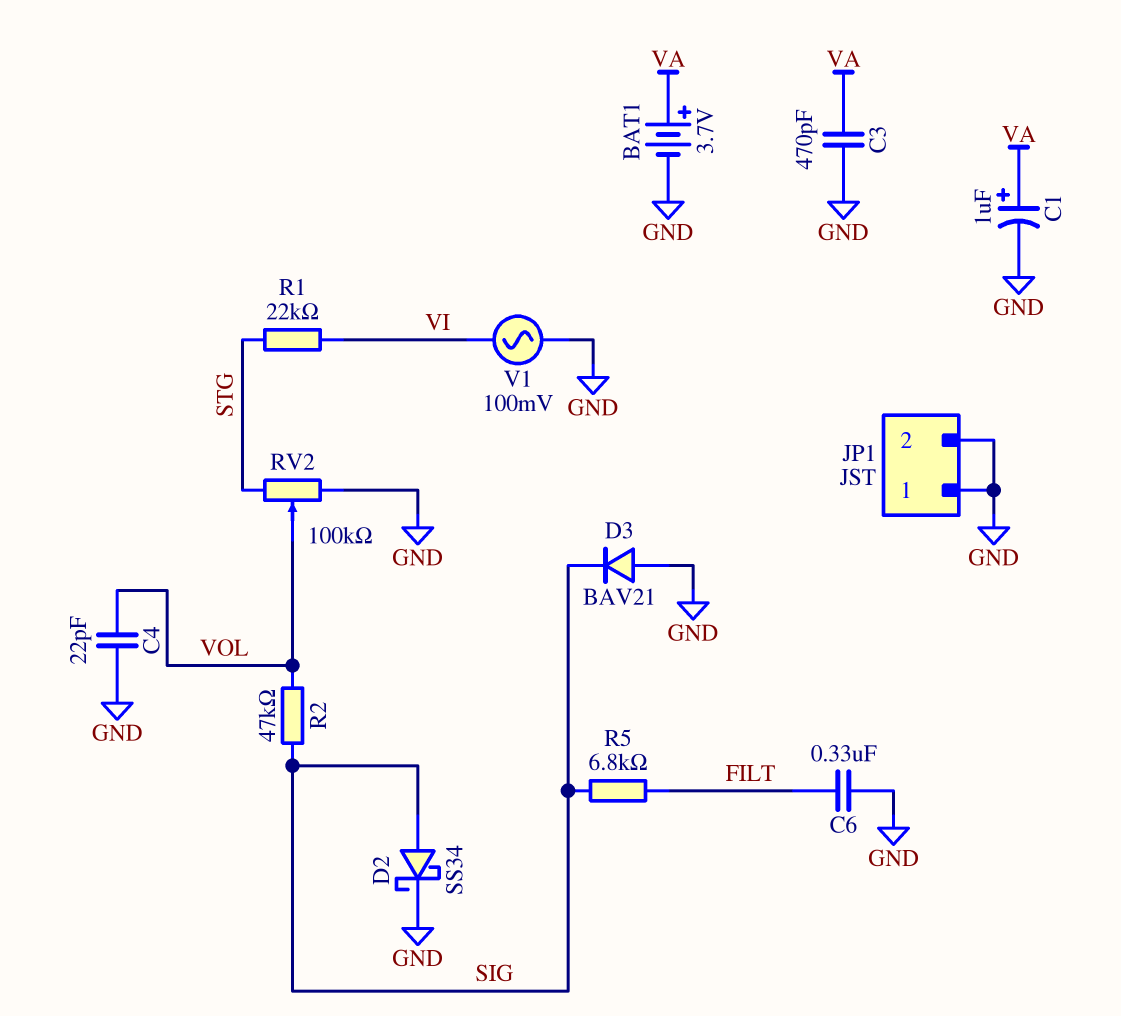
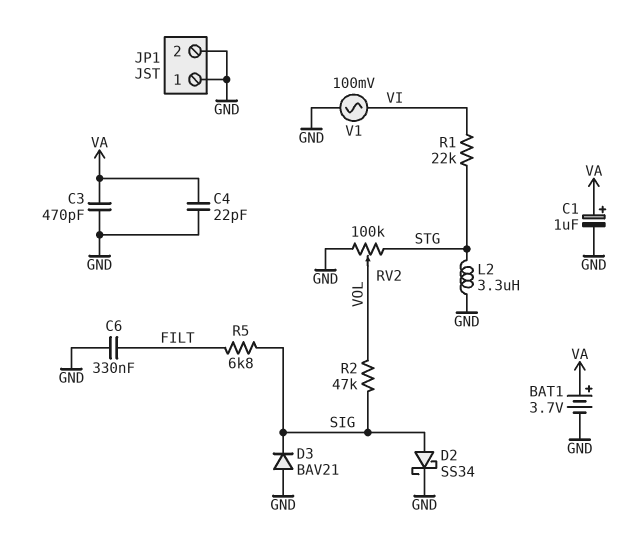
C4: 22pF (GND, VOL) -> 22pF (GND, VA)
L2: none -> 3.3uH (GND, STG)

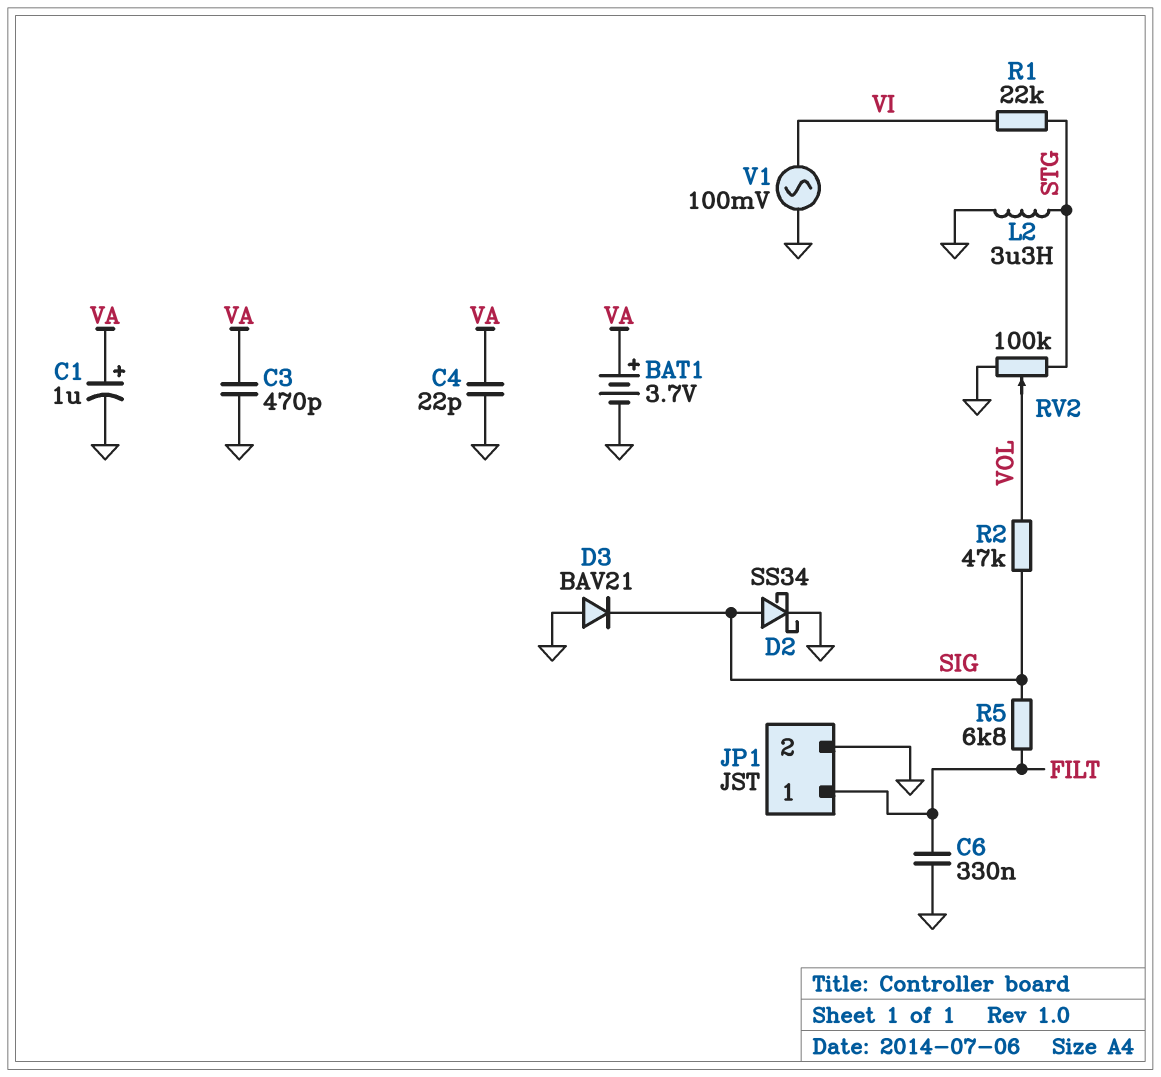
JP1 pin 1: GND -> FILT

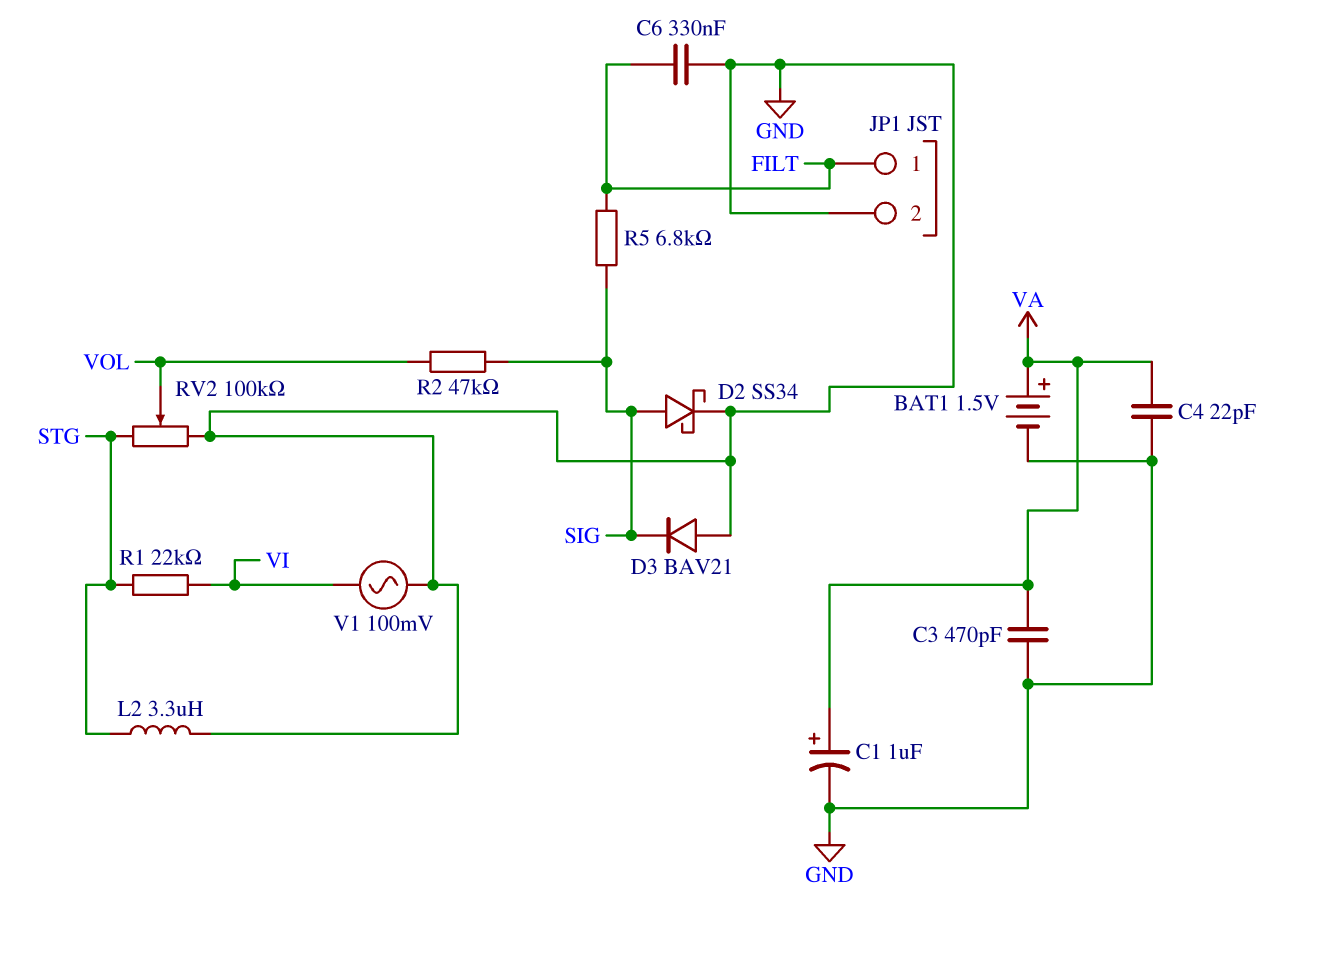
BAT1: 3.7V (plus VA, minus GND) -> 1.5V (plus VA, minus GND)

